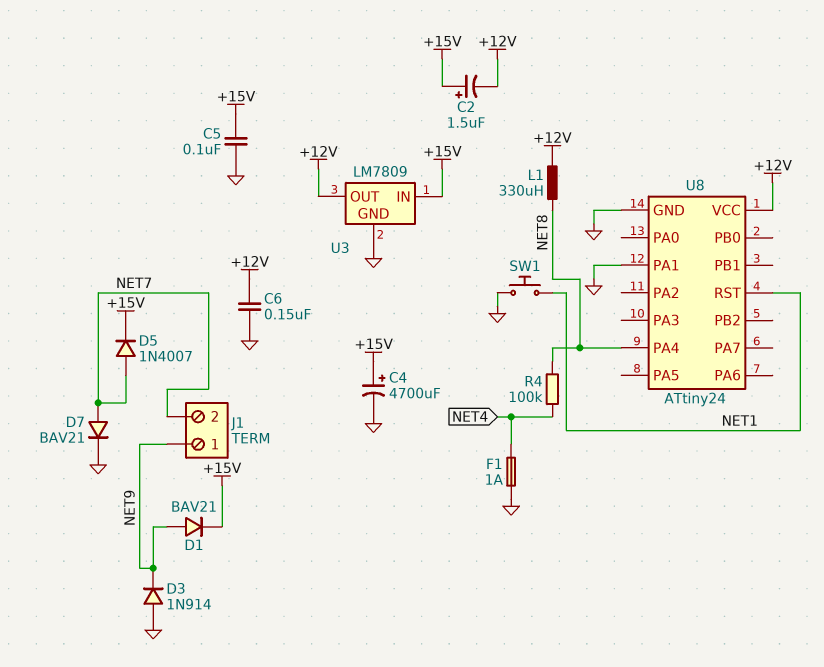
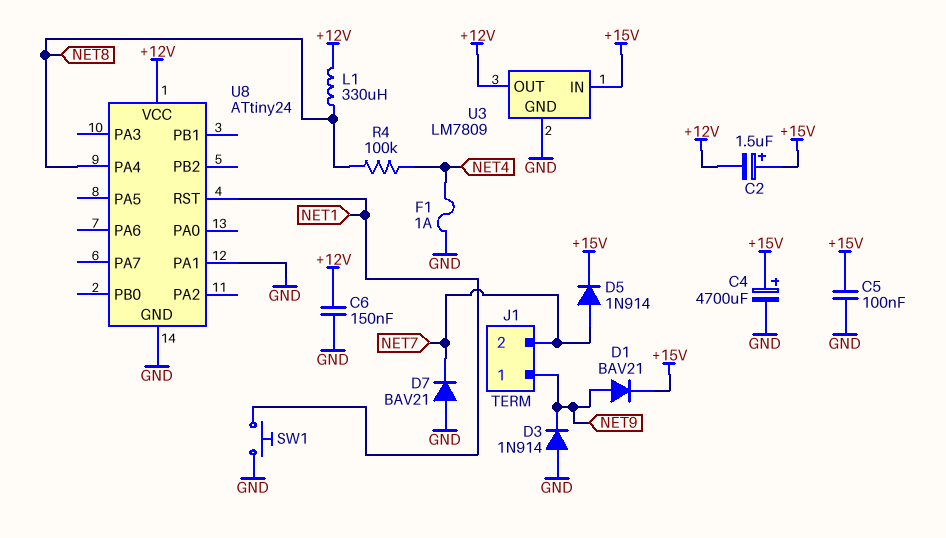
D5: diode 1N4007 (A NET7, K +15V) -> diode 1N914 (A NET7, K +15V)
D7: diode BAV21 (A NET7, K GND) -> diode BAV21 (A GND, K NET7)

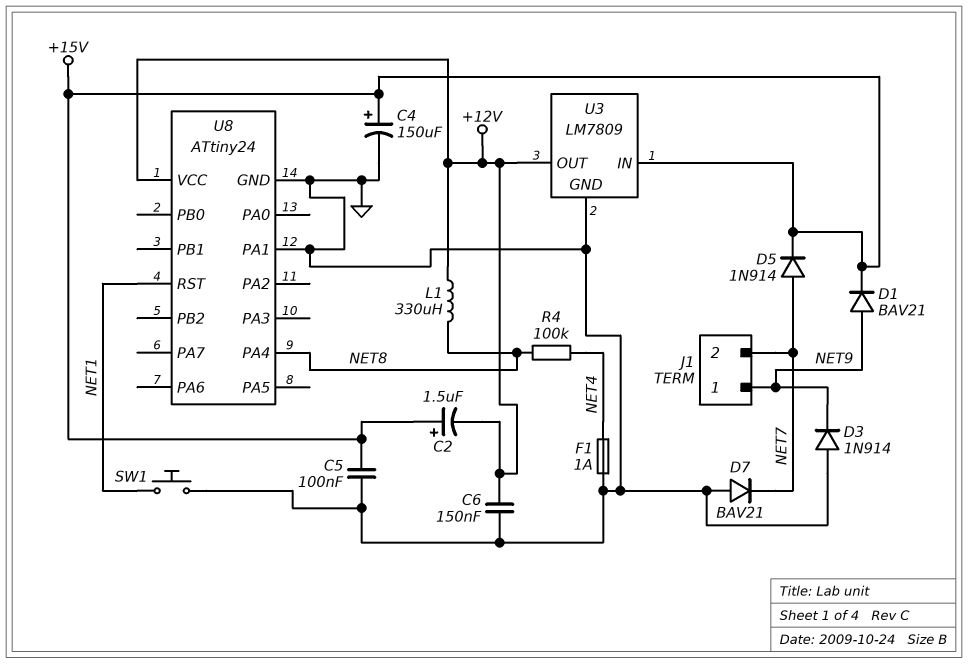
C4: 4700uF (plus +15V, minus GND) -> 150uF (plus +15V, minus GND)

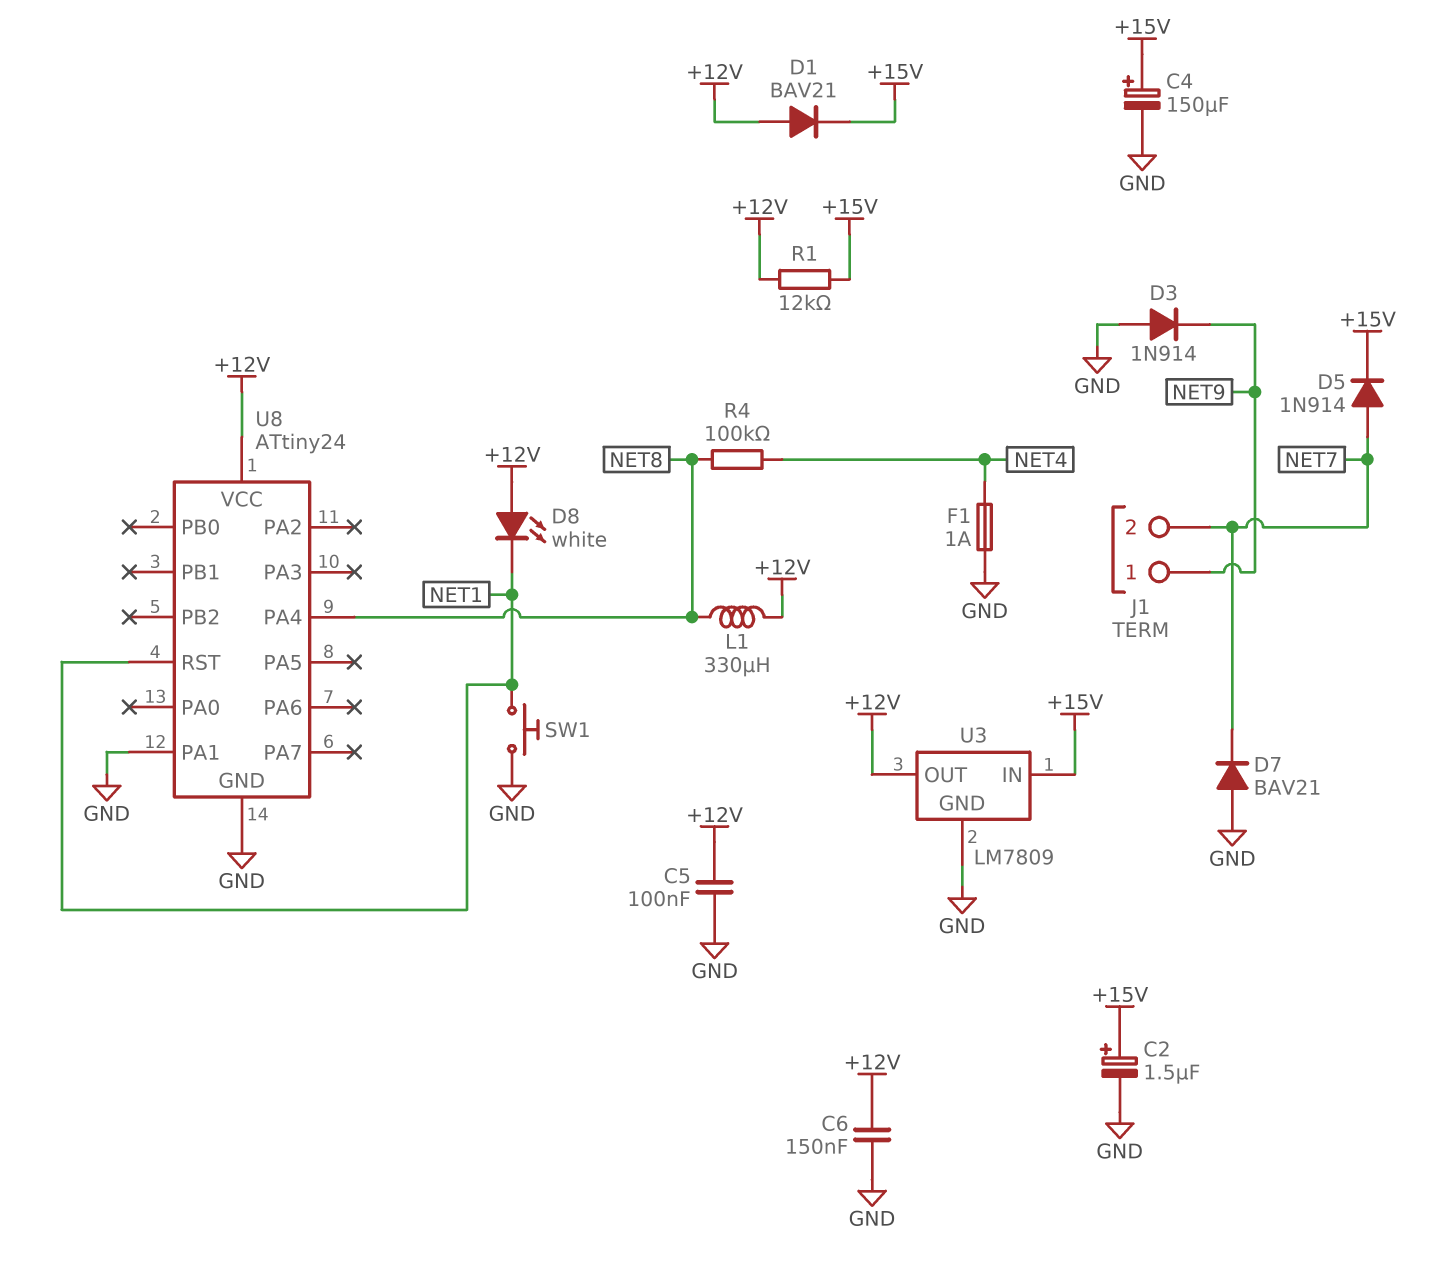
C2: 1.5uF (plus +15V, minus +12V) -> 1.5uF (plus +15V, minus GND)
C5: 100nF (+15V, GND) -> 100nF (+12V, GND)
D1: diode BAV21 (A NET9, K +15V) -> diode BAV21 (A +12V, K +15V)
D8: none -> LED white (A +12V, K NET1)
R1: none -> 12k (+12V, +15V)

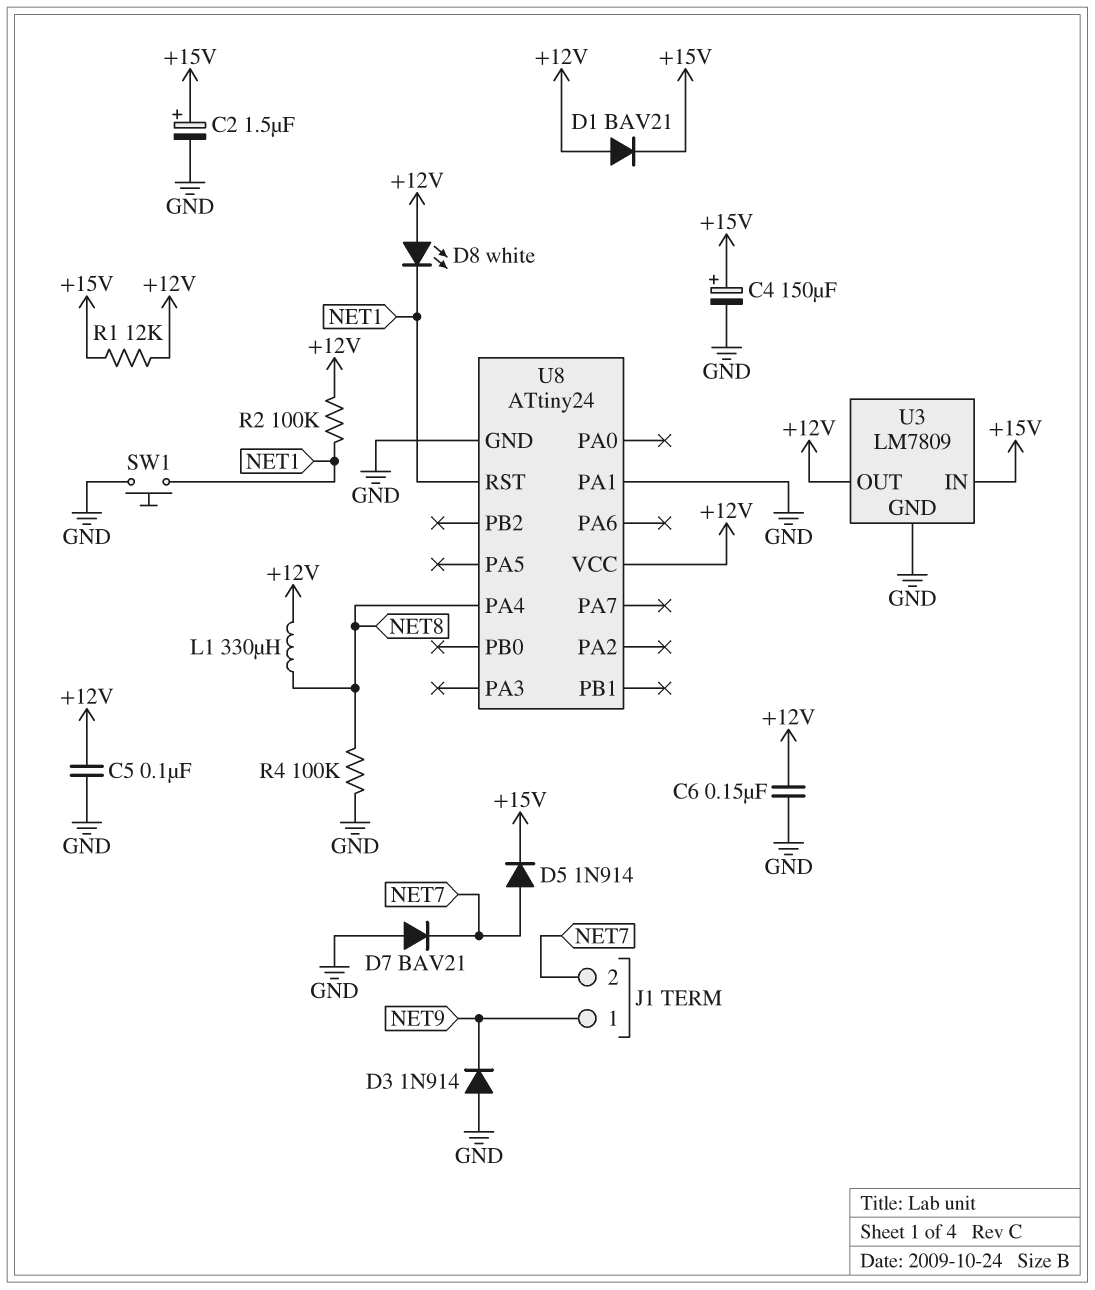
F1: 1A (GND, NET4) -> none
R2: none -> 100k (+12V, NET1)
R4: 100k (NET4, NET8) -> 100k (GND, NET8)

